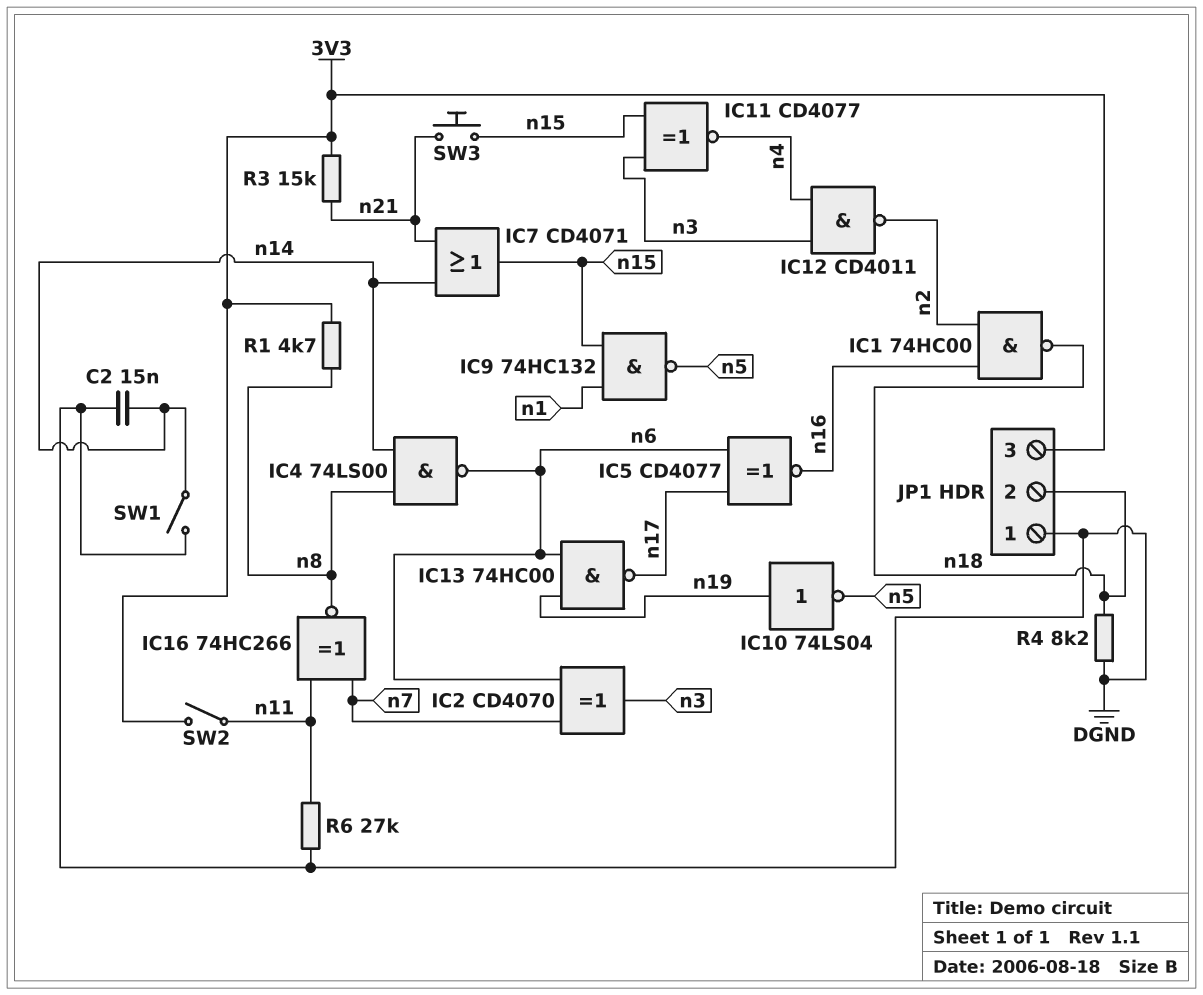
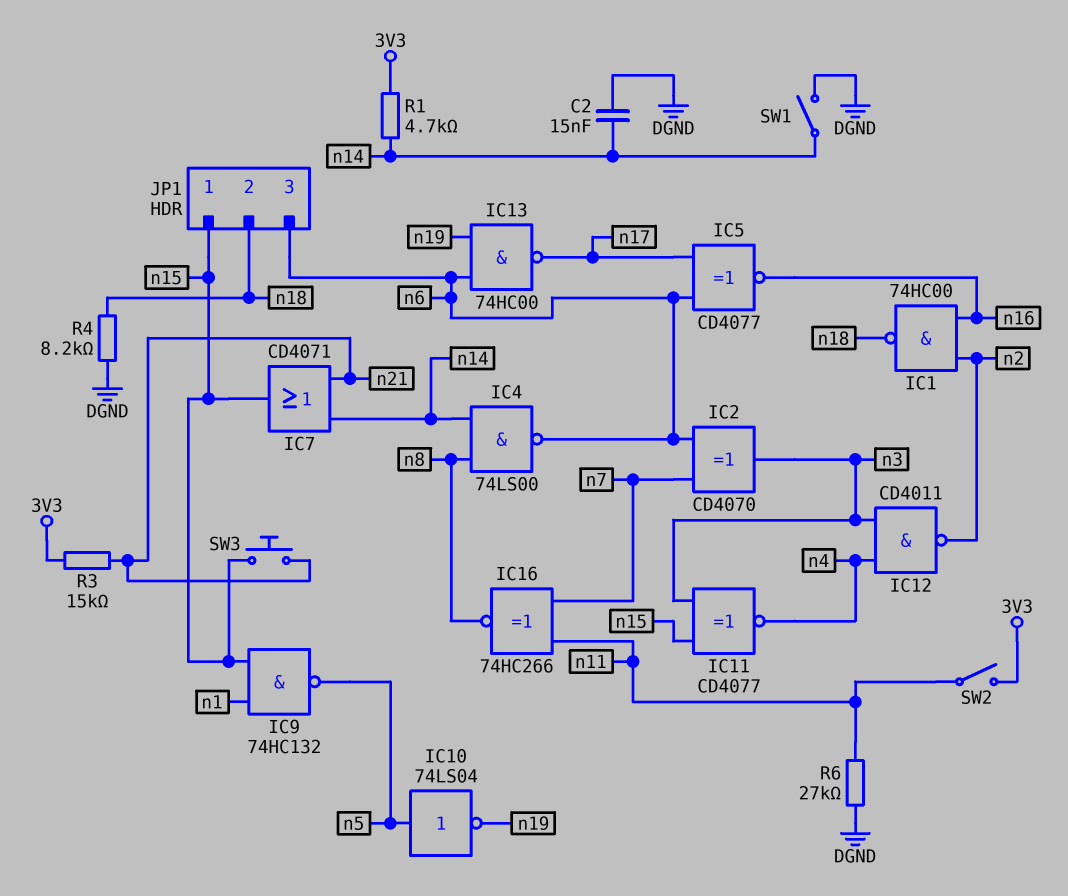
IC10: NOT 74LS04 (in n19, out n5) -> NOT 74LS04 (in n5, out n19)
JP1 pin 1: DGND -> n15
JP1 pin 3: 3V3 -> n6
R1: 4.7k (3V3, n8) -> 4.7k (3V3, n14)

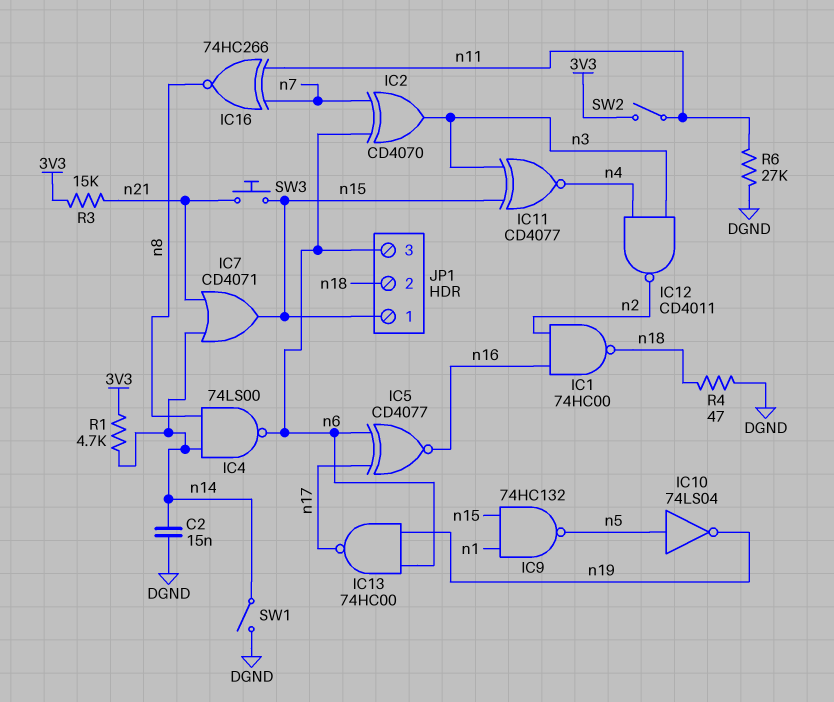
R4: 8.2k (DGND, n18) -> 47 (DGND, n18)

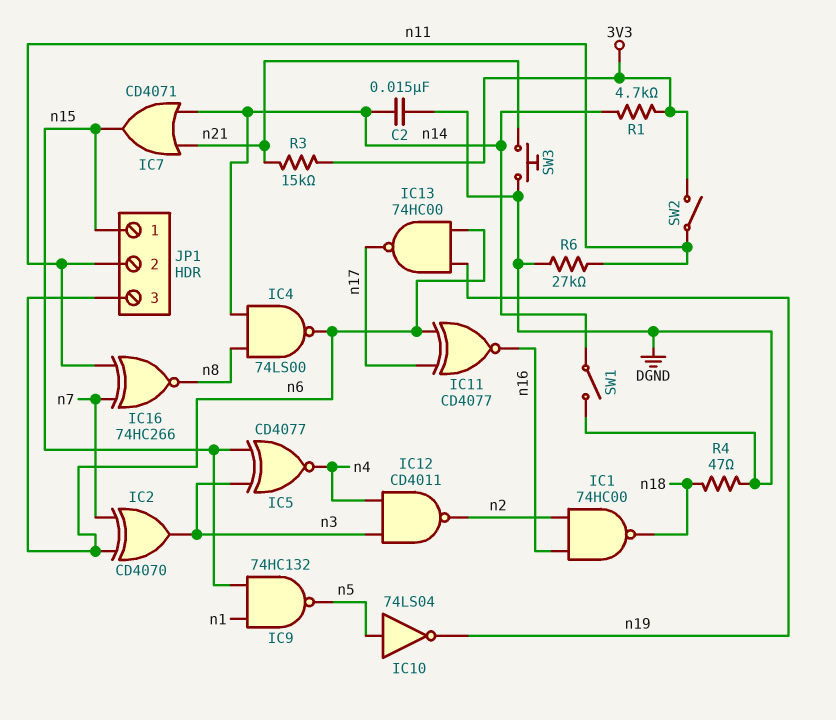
IC5: XNOR CD4077 (in n6, in n17, out n16) -> XNOR CD4077 (in n3, in n15, out n4)
IC11: XNOR CD4077 (in n3, in n15, out n4) -> XNOR CD4077 (in n6, in n17, out n16)
JP1 pin 2: n18 -> n11
SW3: button (n15, n21) -> button (DGND, n21)

